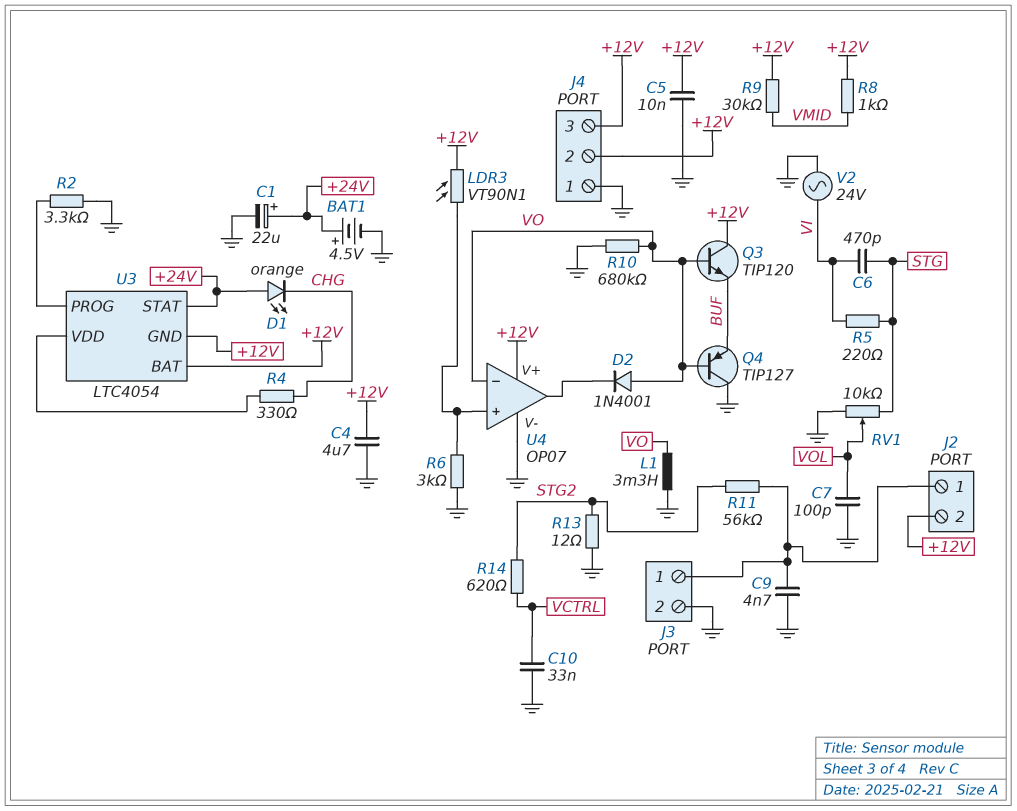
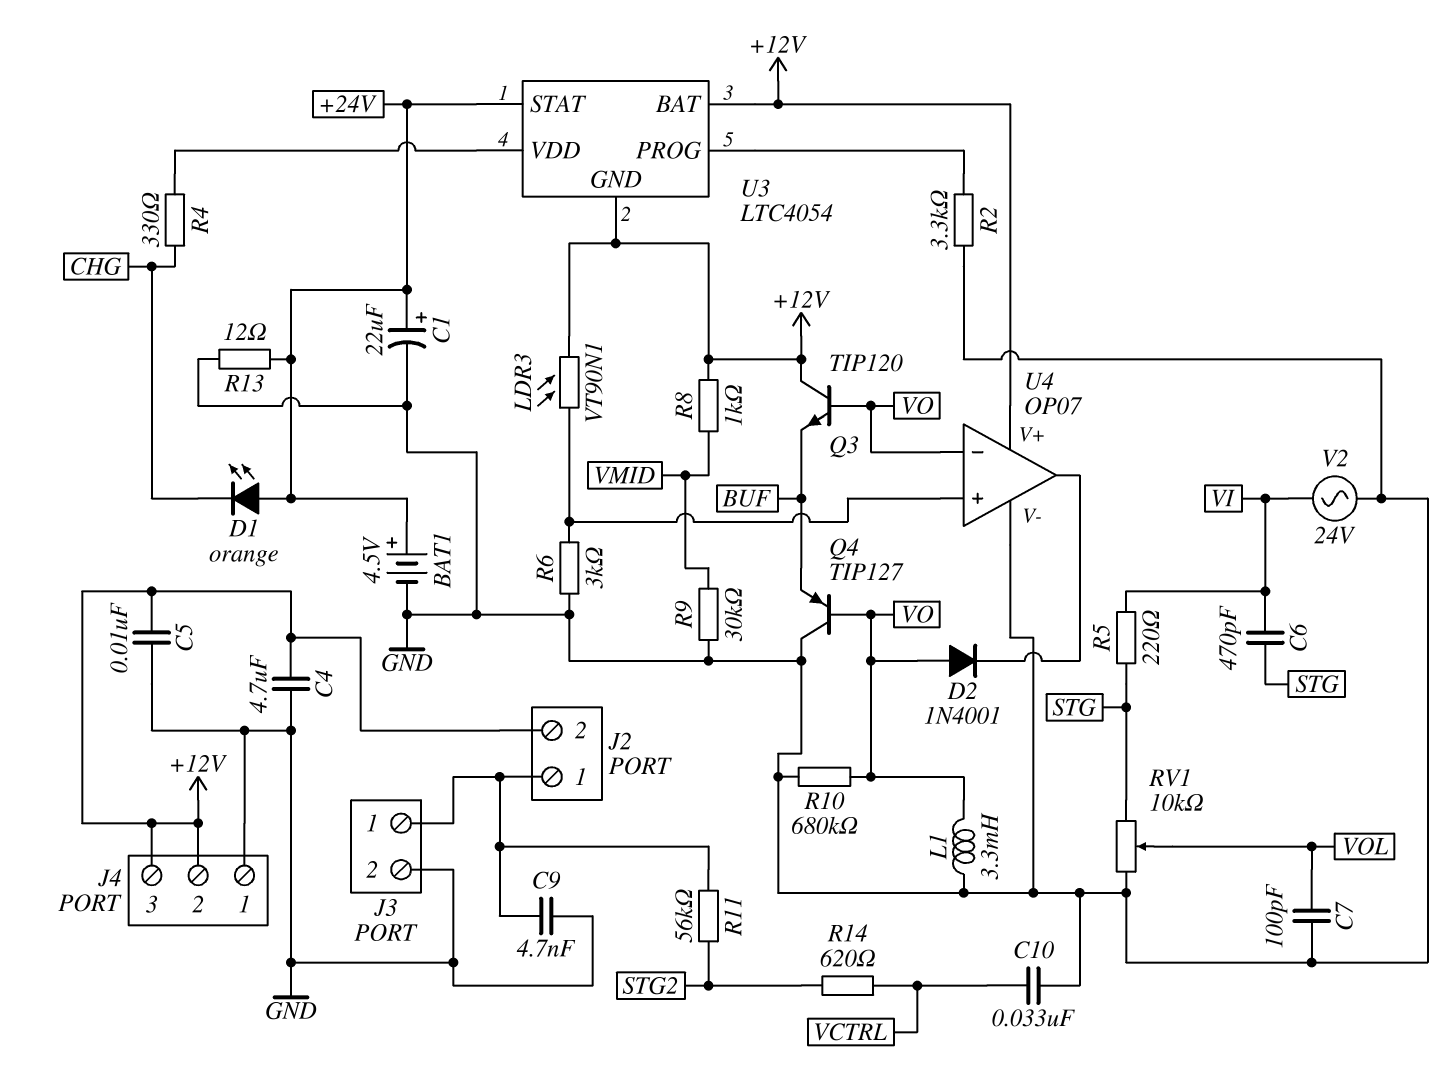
R9: 30k (+12V, VMID) -> 30k (GND, VMID)
R13: 12 (GND, STG2) -> 12 (+24V, GND)

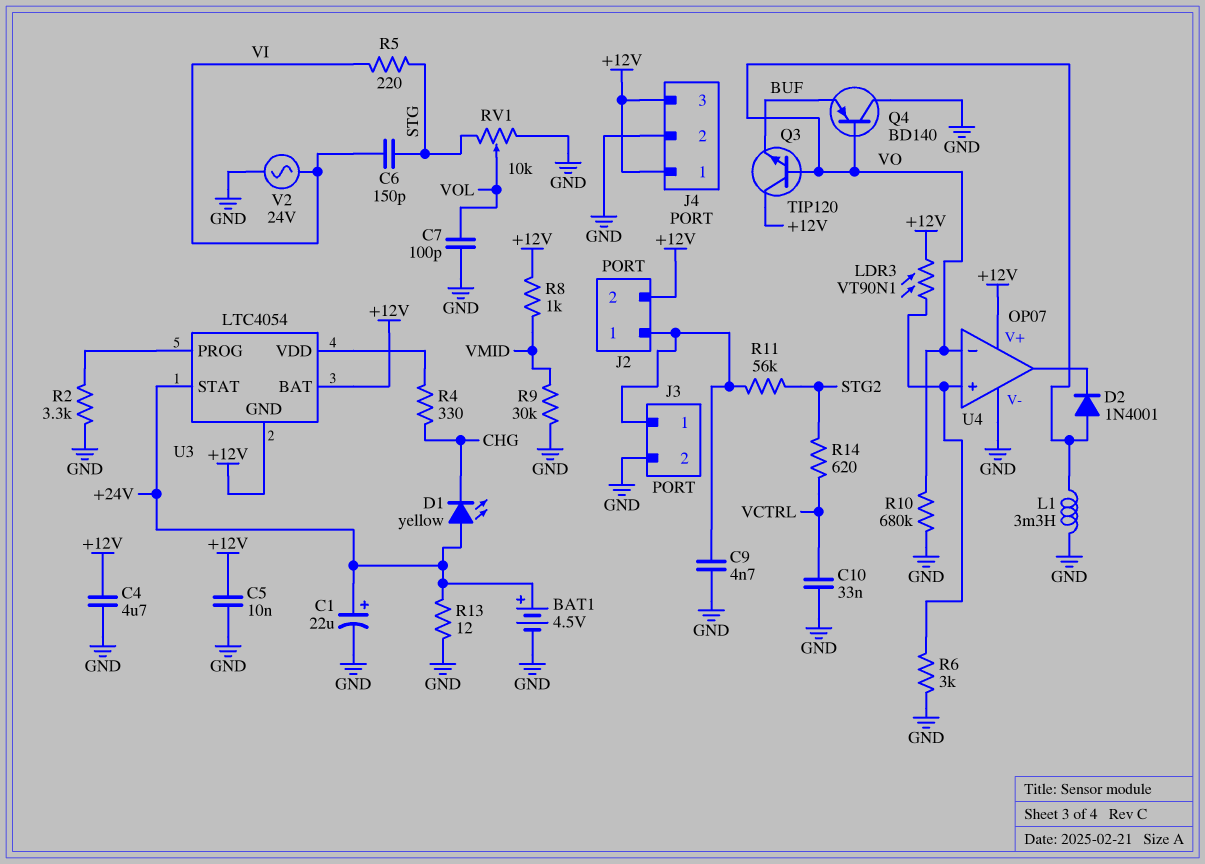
C6: 470pF (STG, VI) -> 150pF (STG, VI)
D1: LED orange (A +24V, K CHG) -> LED yellow (A +24V, K CHG)
J4 pin 1: GND -> +12V
J4 pin 2: +12V -> GND
Q4: PNP TIP127 (B VO, C GND, E BUF) -> PNP BD140 (B VO, C GND, E BUF)

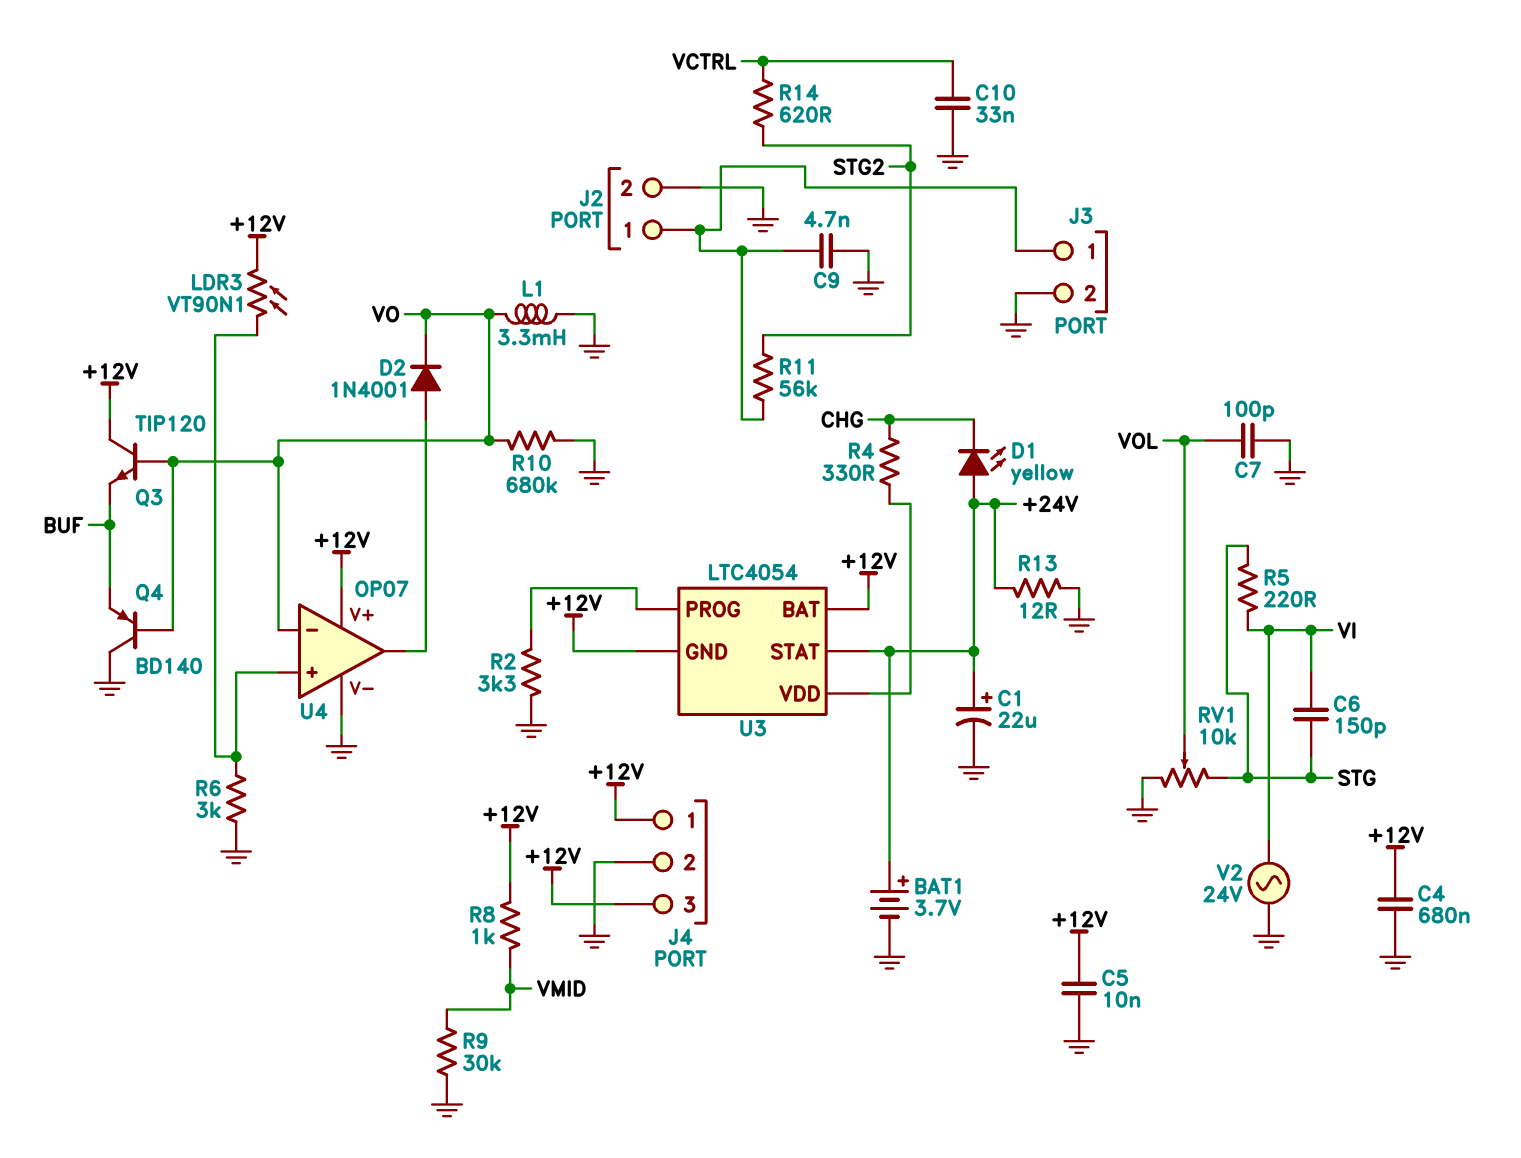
BAT1: 4.5V (plus +24V, minus GND) -> 3.7V (plus +24V, minus GND)
C4: 4.7uF (+12V, GND) -> 680nF (+12V, GND)
D2: diode 1N4001 (A VO, K U4/out) -> diode 1N4001 (A U4/out, K VO)
J2 pin 2: +12V -> GND

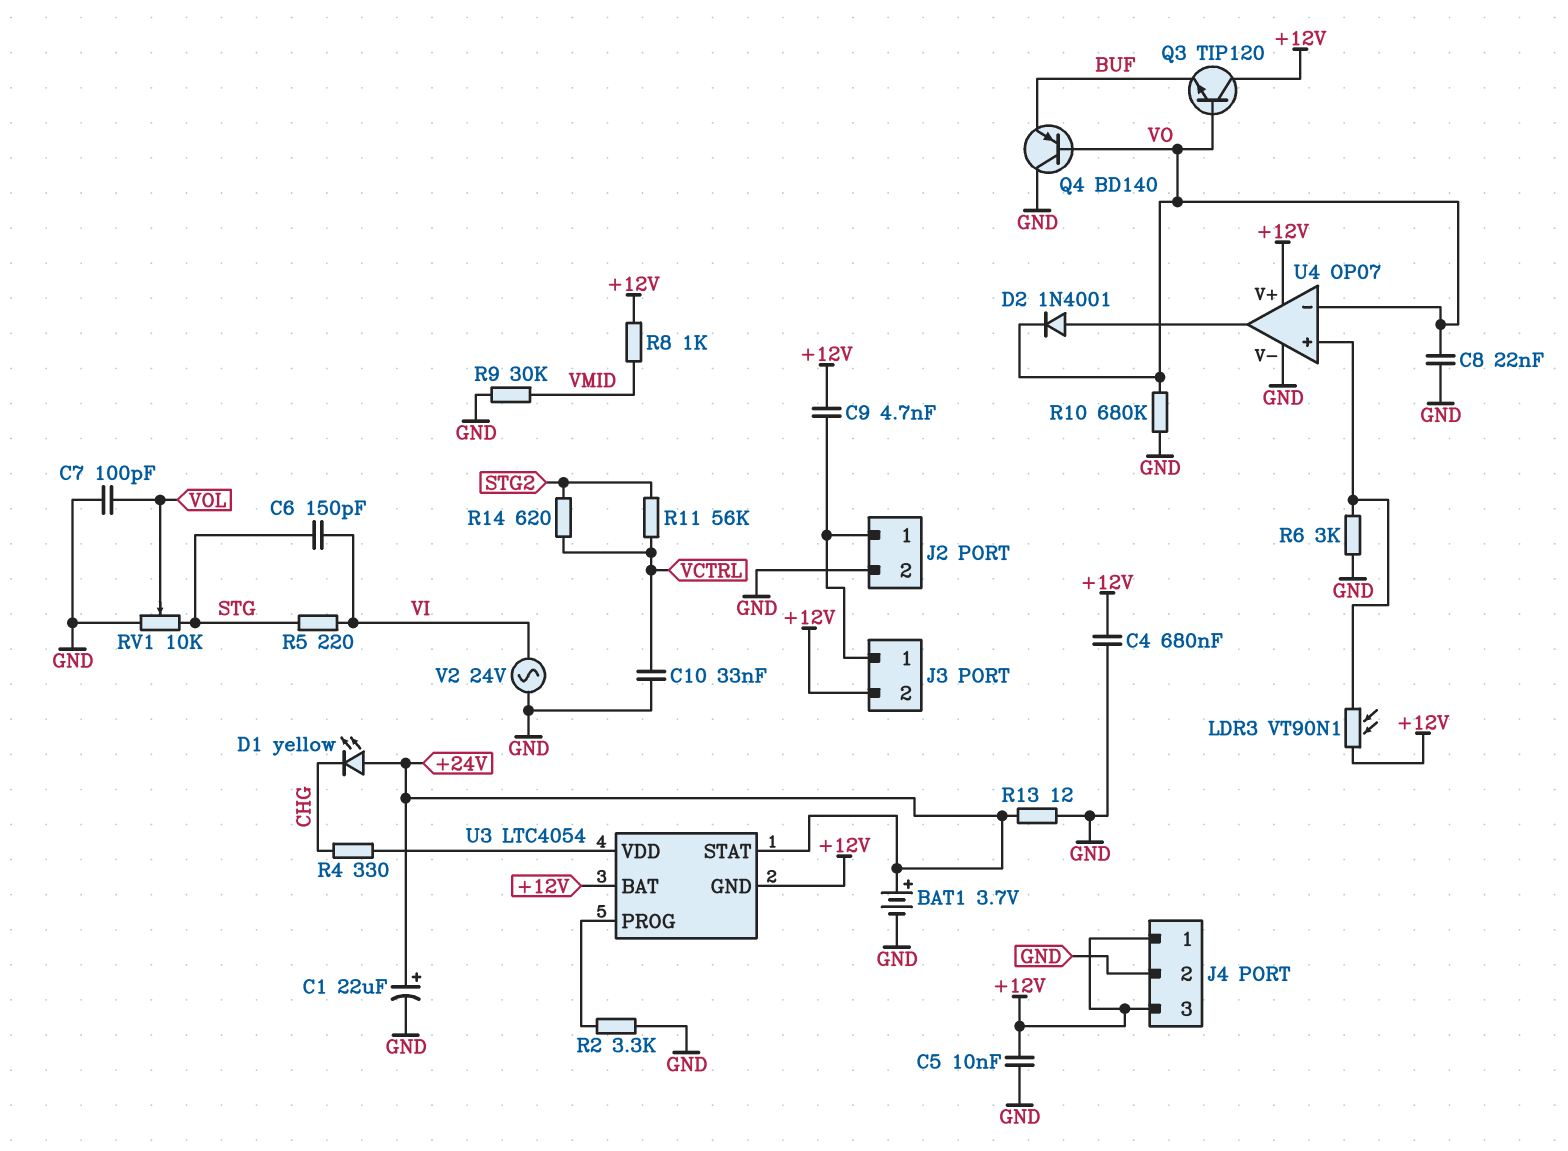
C8: none -> 22nF (GND, VO)
C9: 4.7nF (GND, J2/1) -> 4.7nF (+12V, J2/1)
J3 pin 2: GND -> +12V
L1: 3.3mH (GND, VO) -> none
R11: 56k (J2/1, STG2) -> 56k (STG2, VCTRL)

